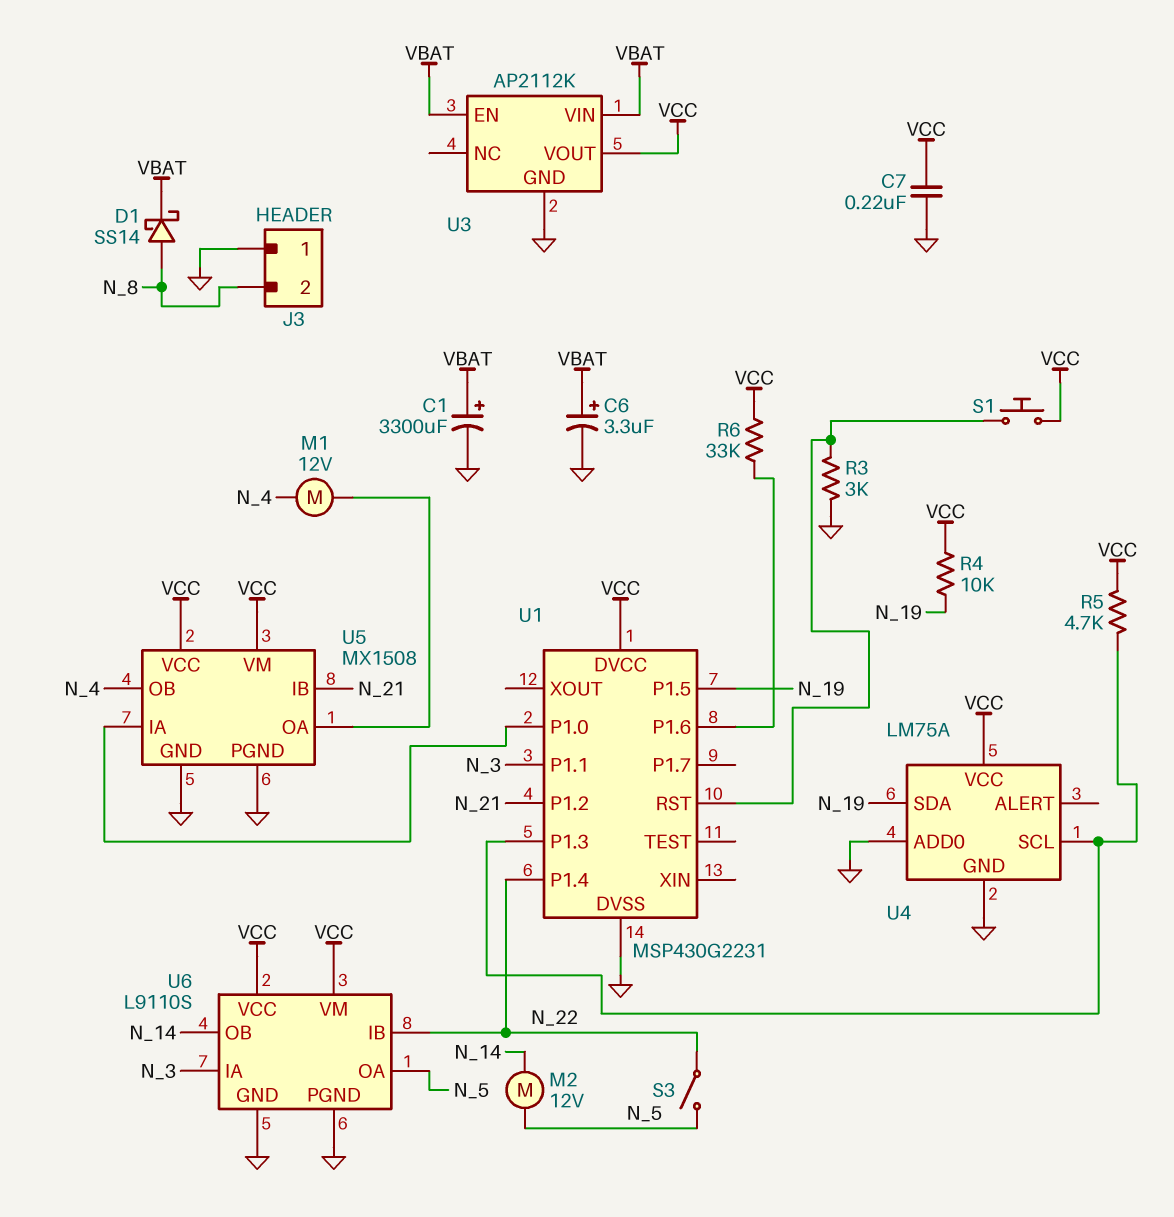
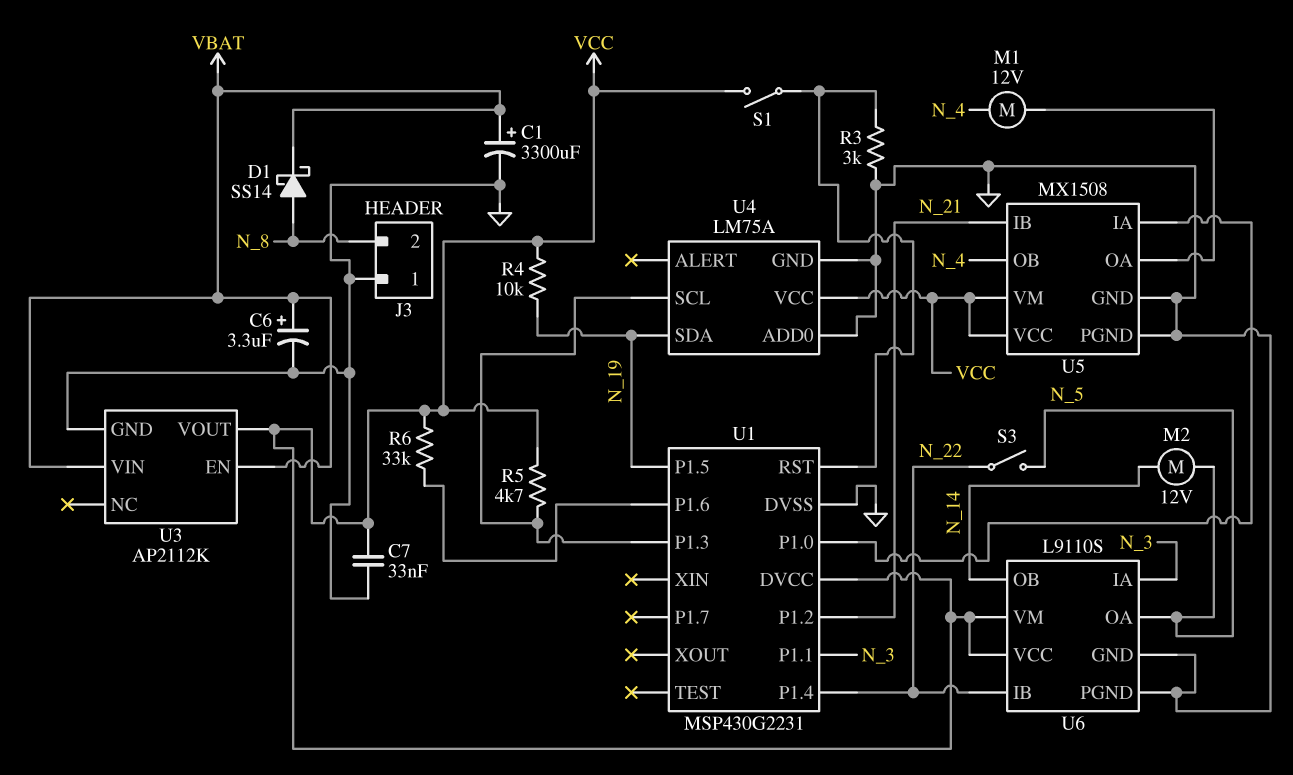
C7: 220nF (GND, VCC) -> 33nF (GND, VCC)
S1: button (U1/RST, VCC) -> switch (U1/RST, VCC)

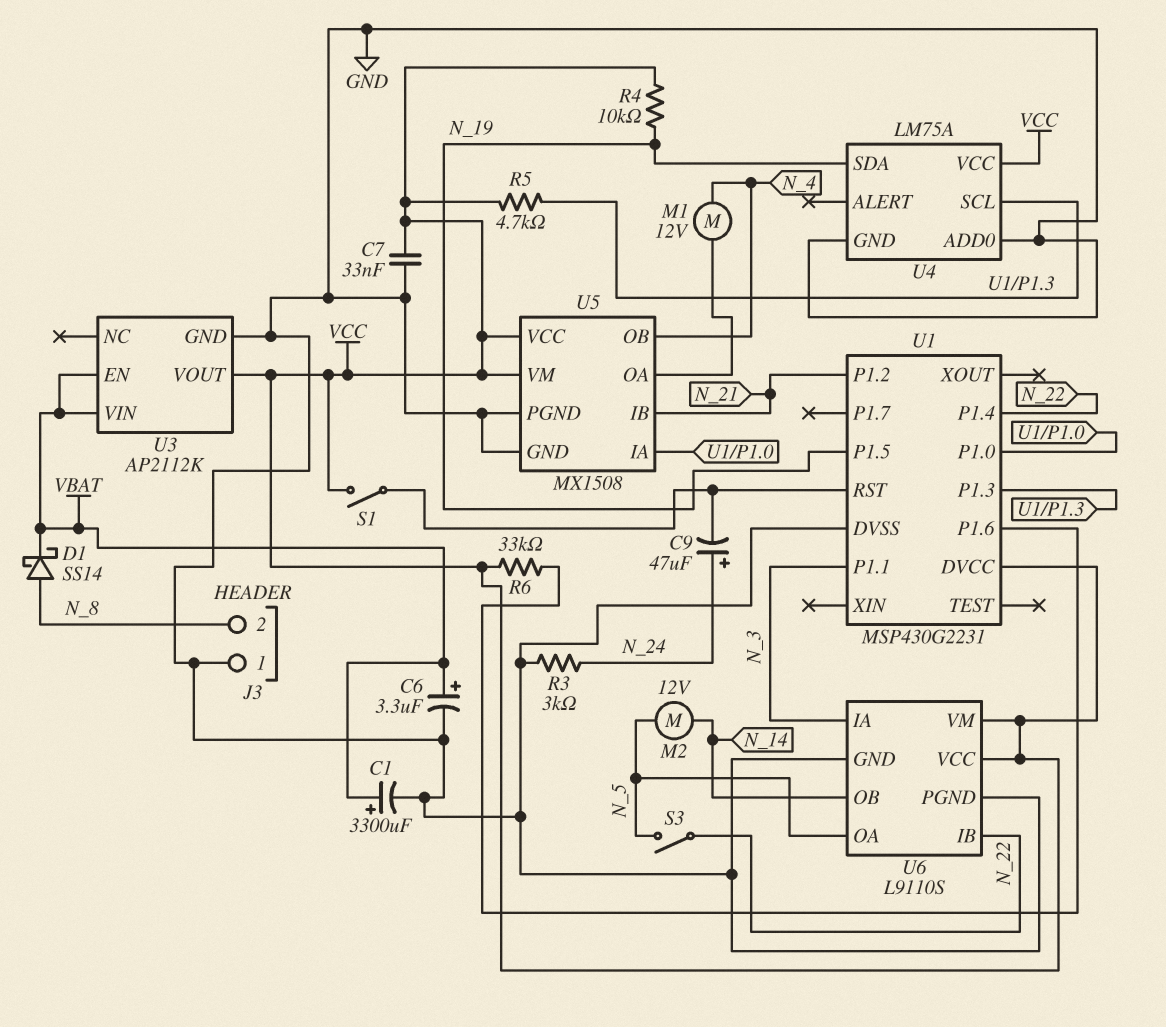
C9: none -> 47uF (plus N_24, minus U1/RST)
R3: 3k (GND, U1/RST) -> 3k (GND, N_24)

